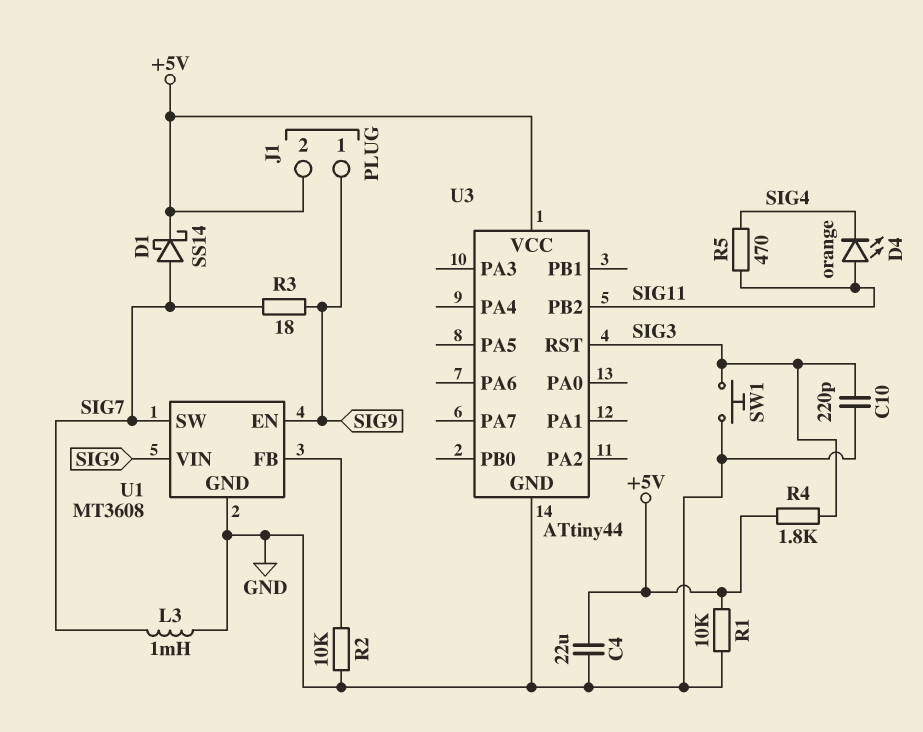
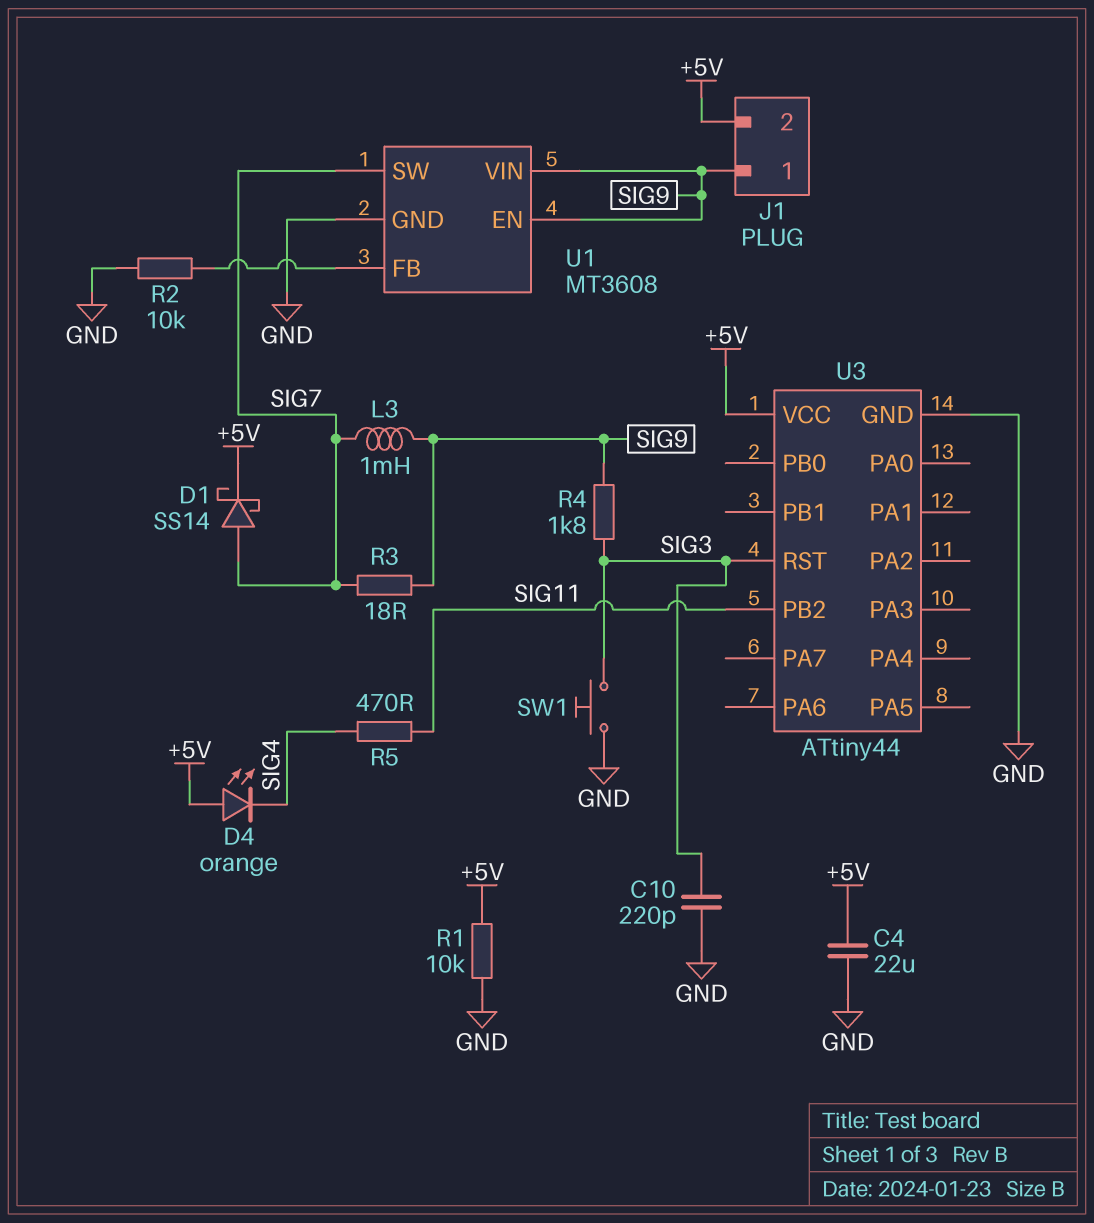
D4: LED orange (A SIG11, K SIG4) -> LED orange (A +5V, K SIG4)
L3: 1mH (GND, SIG7) -> 1mH (SIG7, SIG9)
R4: 1.8k (+5V, SIG3) -> 1.8k (SIG3, SIG9)

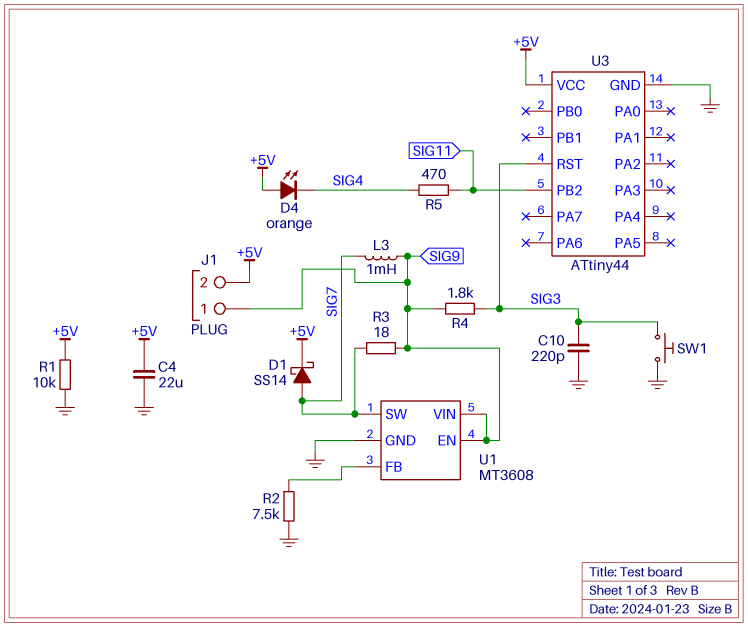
R2: 10k (GND, U1/FB) -> 7.5k (GND, U1/FB)

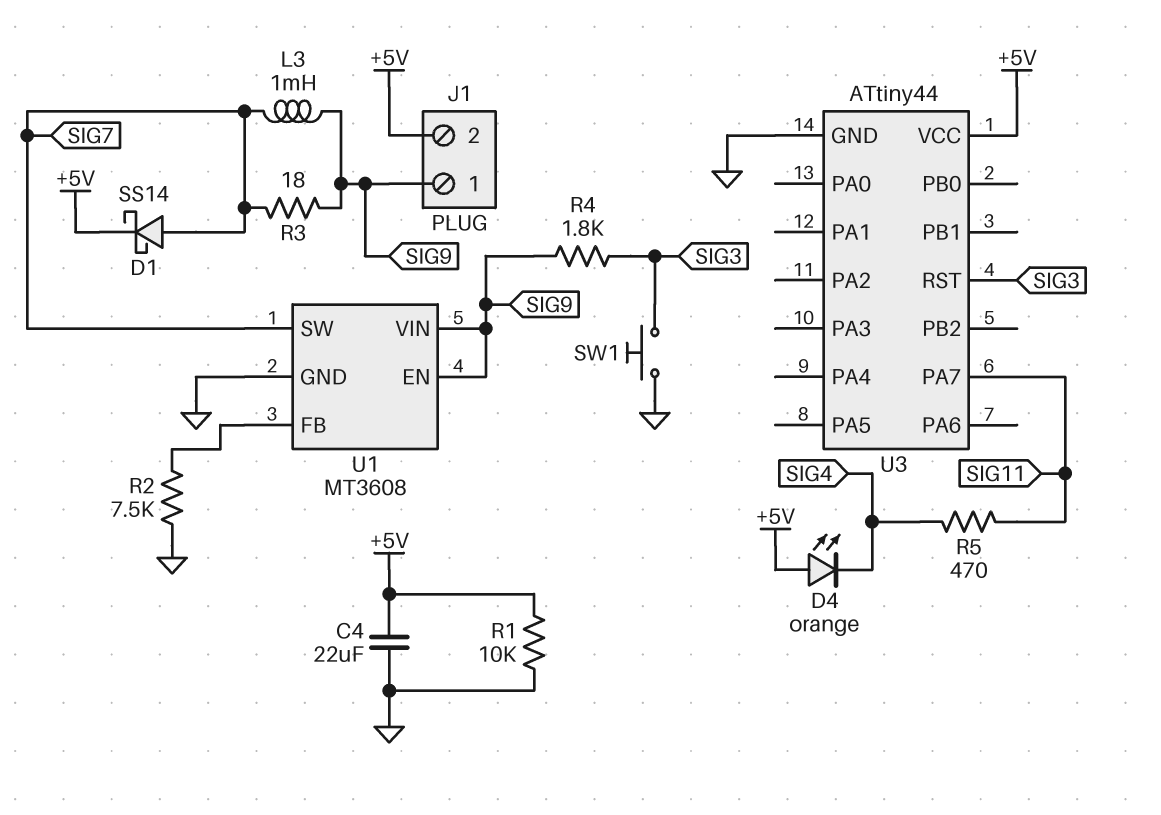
C10: 220pF (GND, SIG3) -> none
U3 pin PA7: none -> SIG11
U3 pin PB2: SIG11 -> none

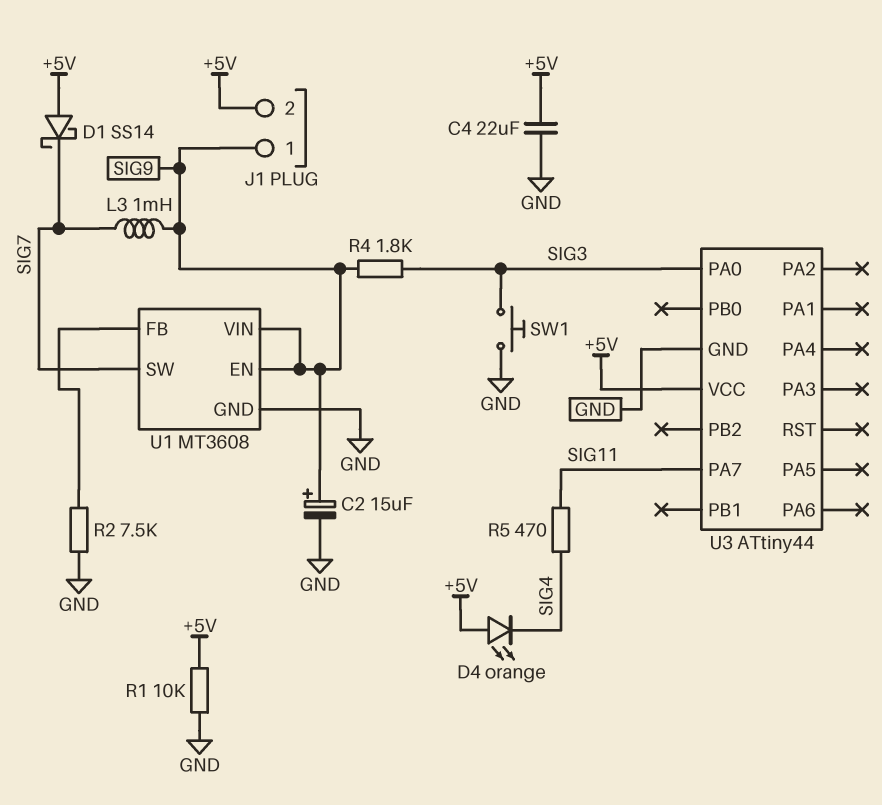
C2: none -> 15uF (plus SIG9, minus GND)
D1: schottky SS14 (A SIG7, K +5V) -> schottky SS14 (A +5V, K SIG7)
R3: 18 (SIG7, SIG9) -> none
U3 pin PA0: none -> SIG3
U3 pin RST: SIG3 -> none

